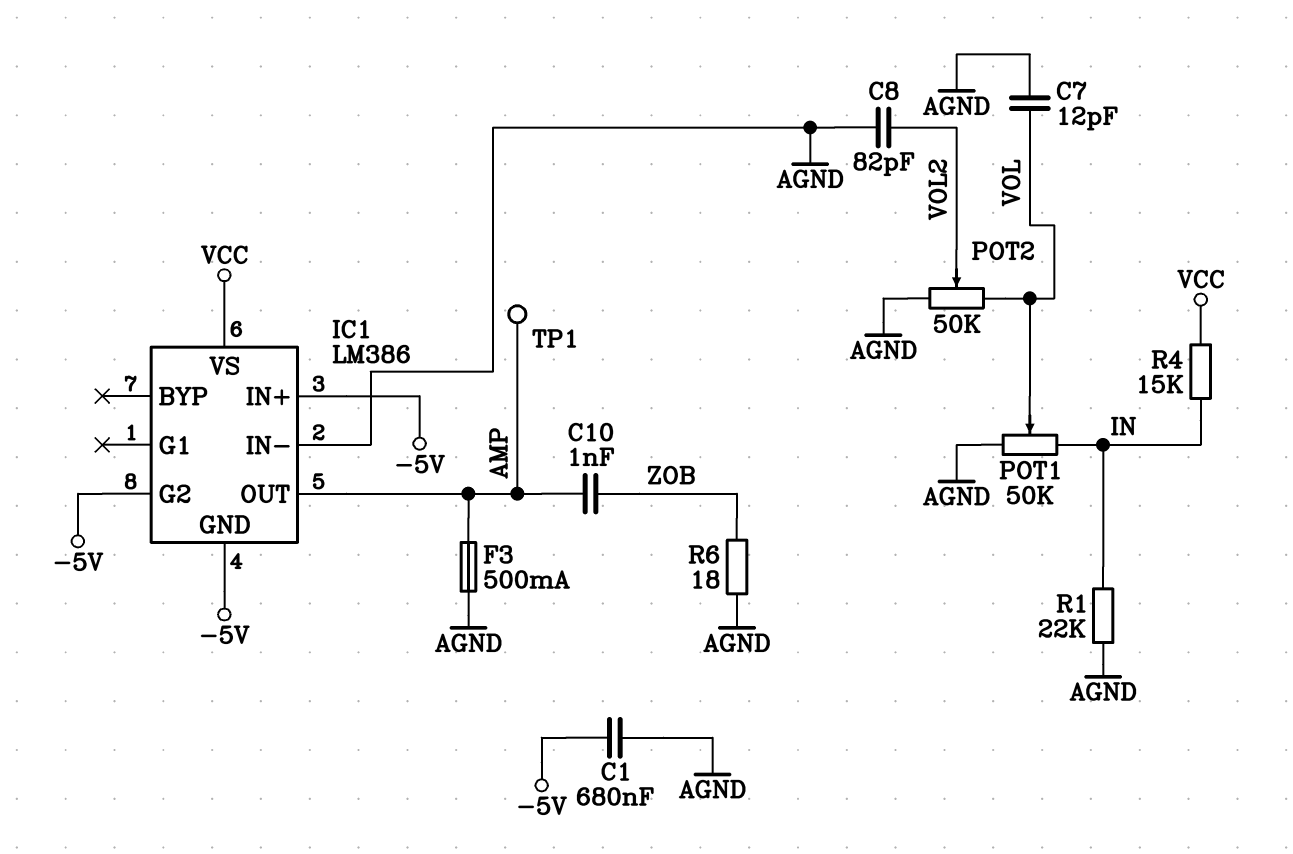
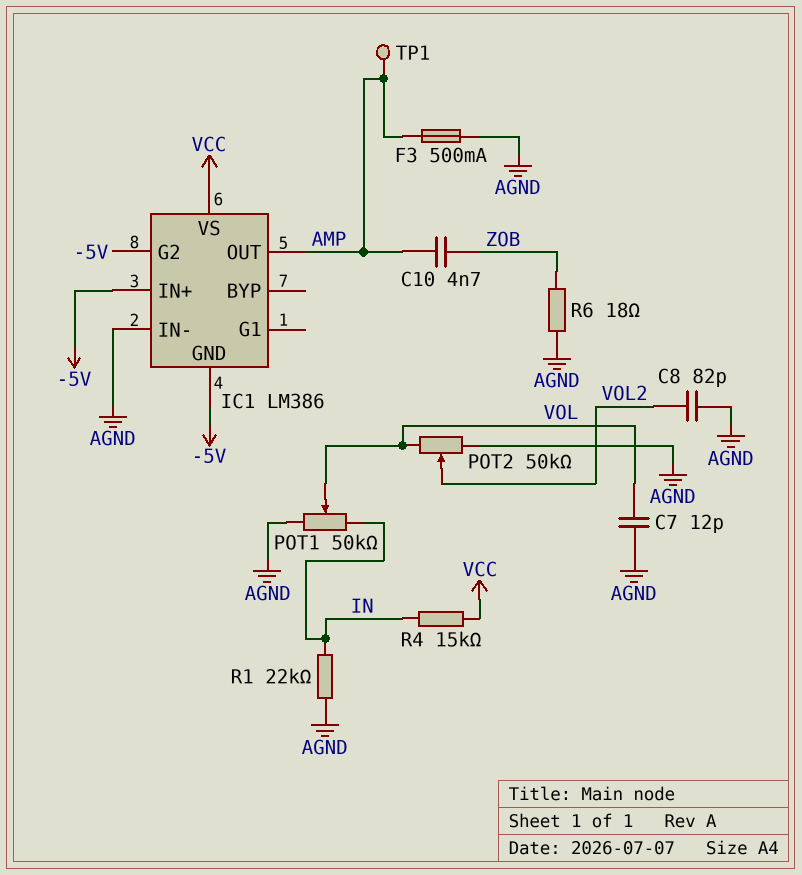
C1: 680nF (-5V, AGND) -> none
C10: 1nF (AMP, ZOB) -> 4.7nF (AMP, ZOB)

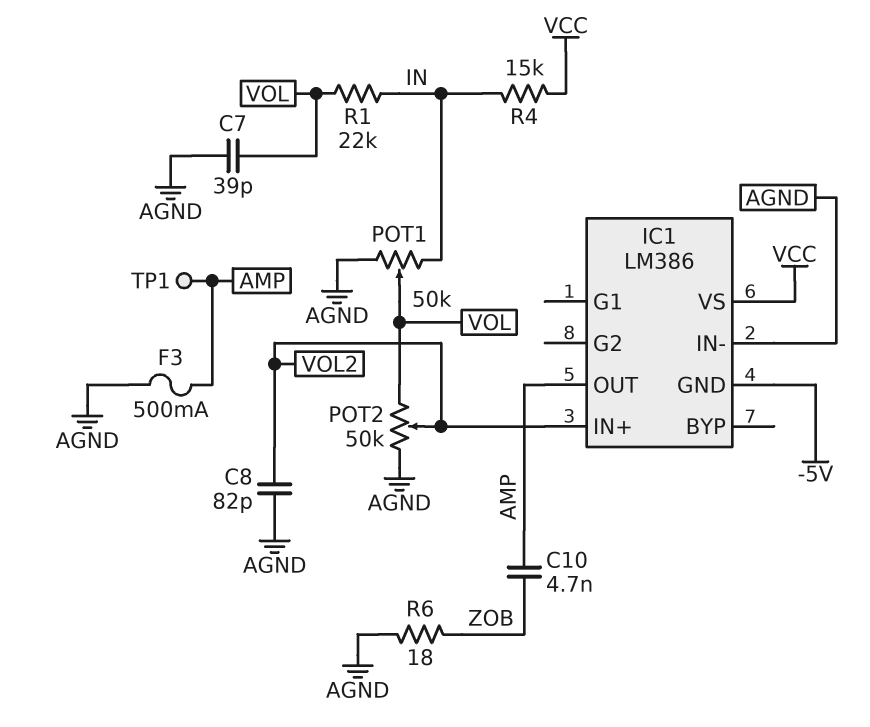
C7: 12pF (AGND, VOL) -> 39pF (AGND, VOL)
IC1 pin G2: -5V -> none
IC1 pin IN+: -5V -> VOL2
R1: 22k (AGND, IN) -> 22k (IN, VOL)

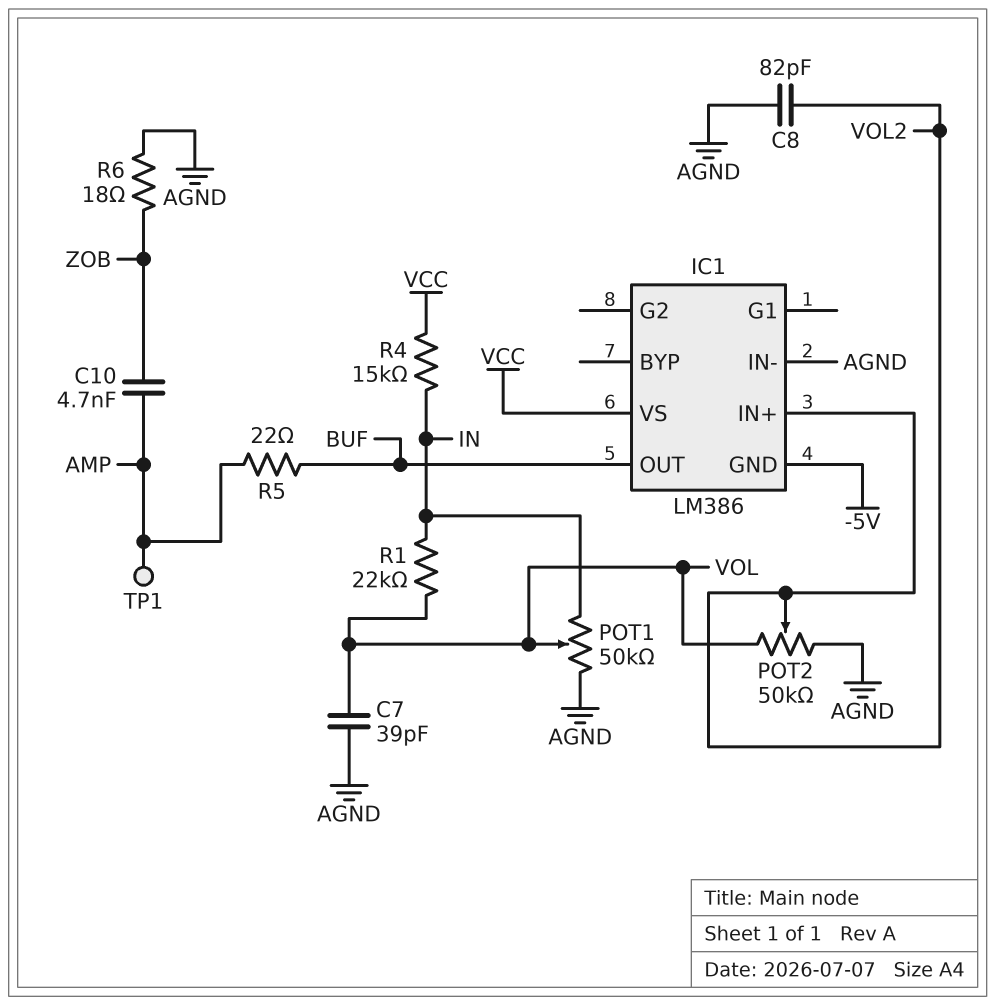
F3: 500mA (AGND, AMP) -> none
IC1 pin OUT: AMP -> BUF
R5: none -> 22 (AMP, BUF)

